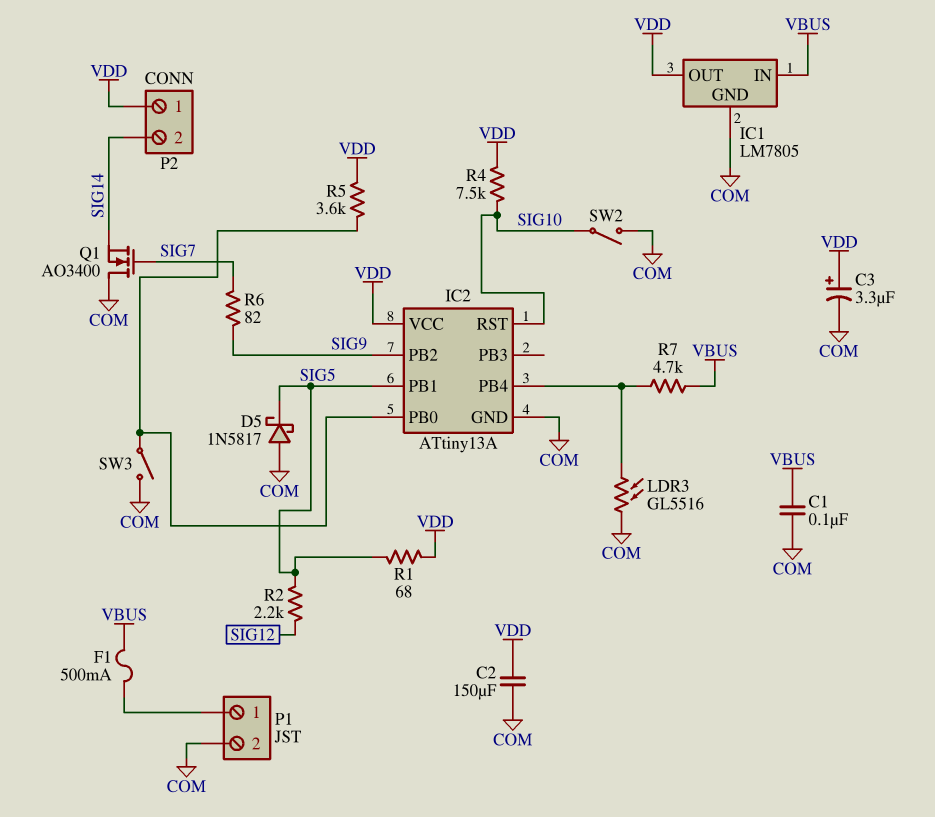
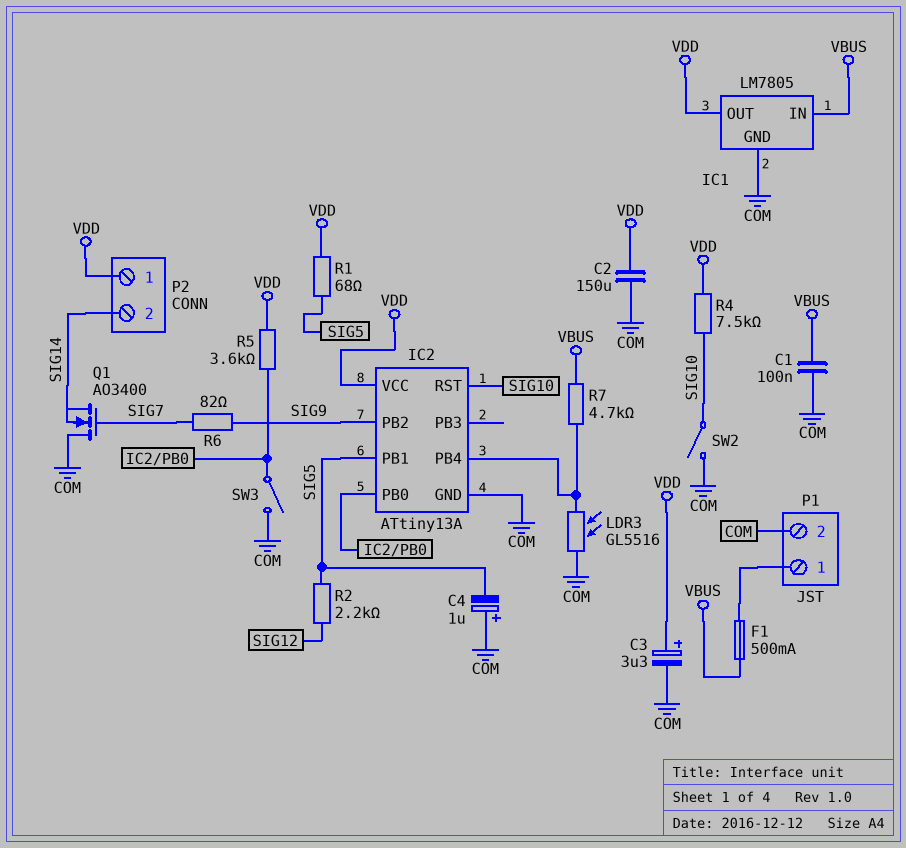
C4: none -> 1uF (plus COM, minus SIG5)
D5: schottky 1N5817 (A COM, K SIG5) -> none

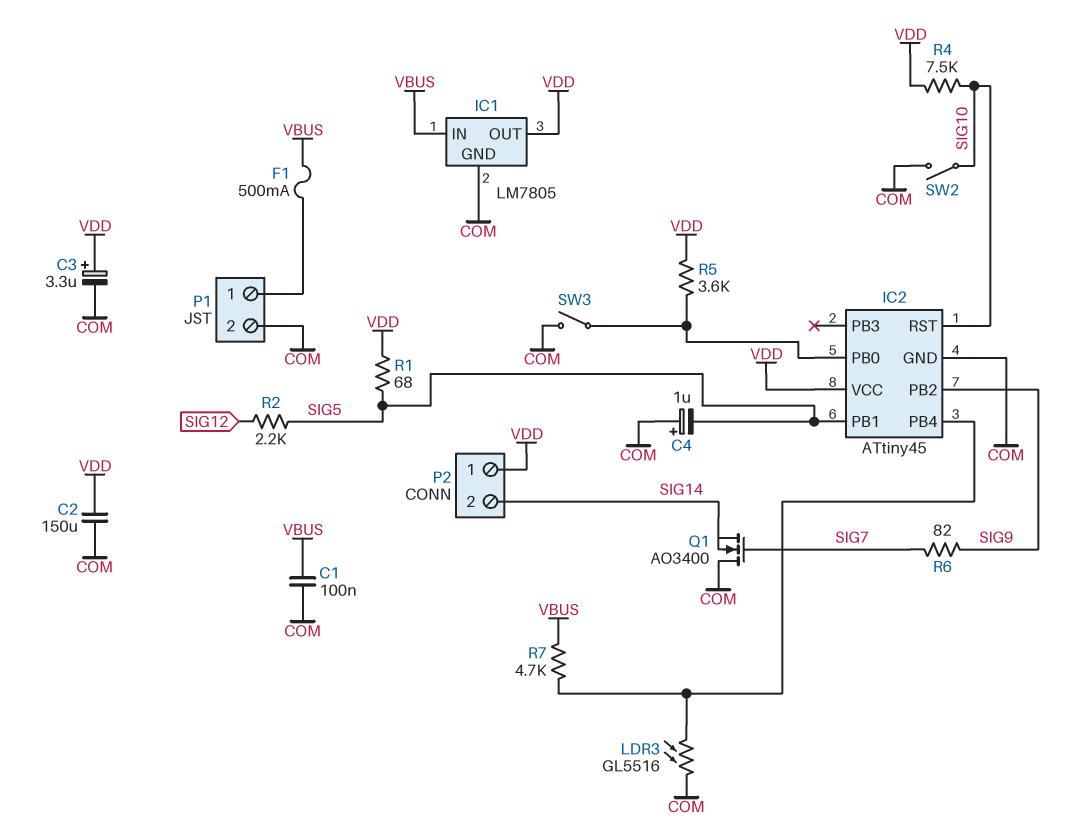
IC2: ATtiny13A -> ATtiny45

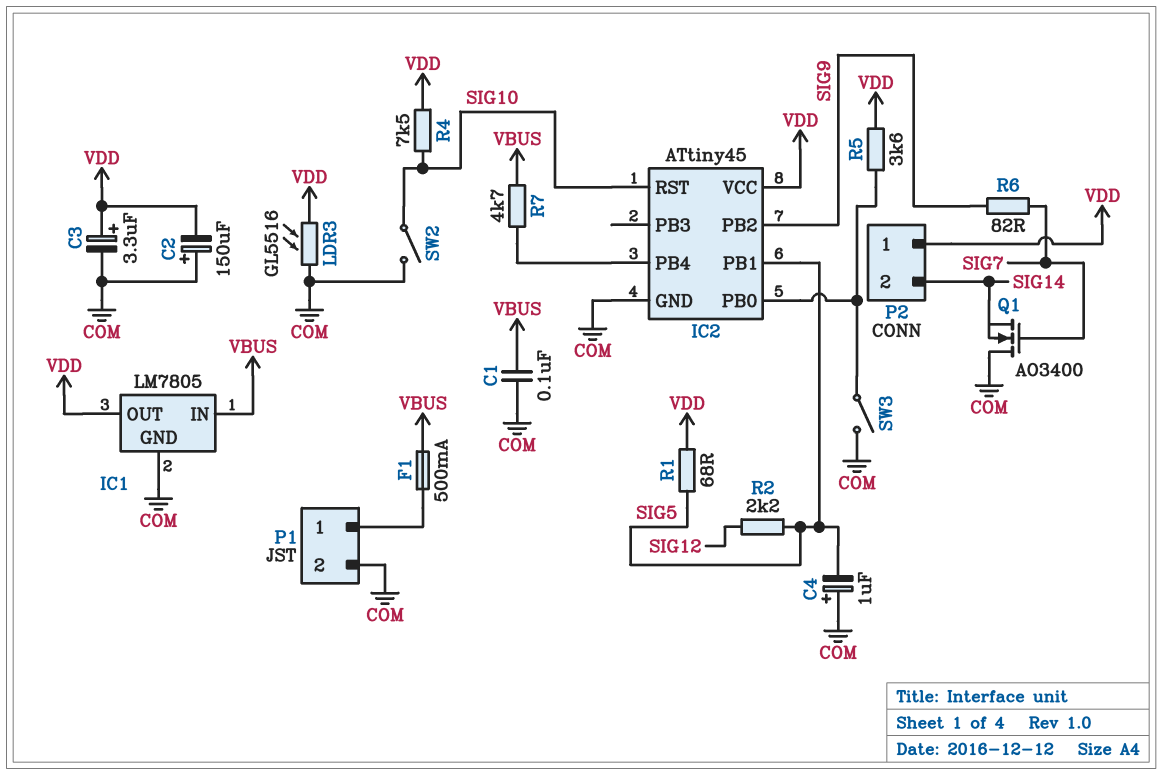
C2: 150uF (COM, VDD) -> 150uF (plus COM, minus VDD)
LDR3: GL5516 (COM, IC2/PB4) -> GL5516 (COM, VDD)

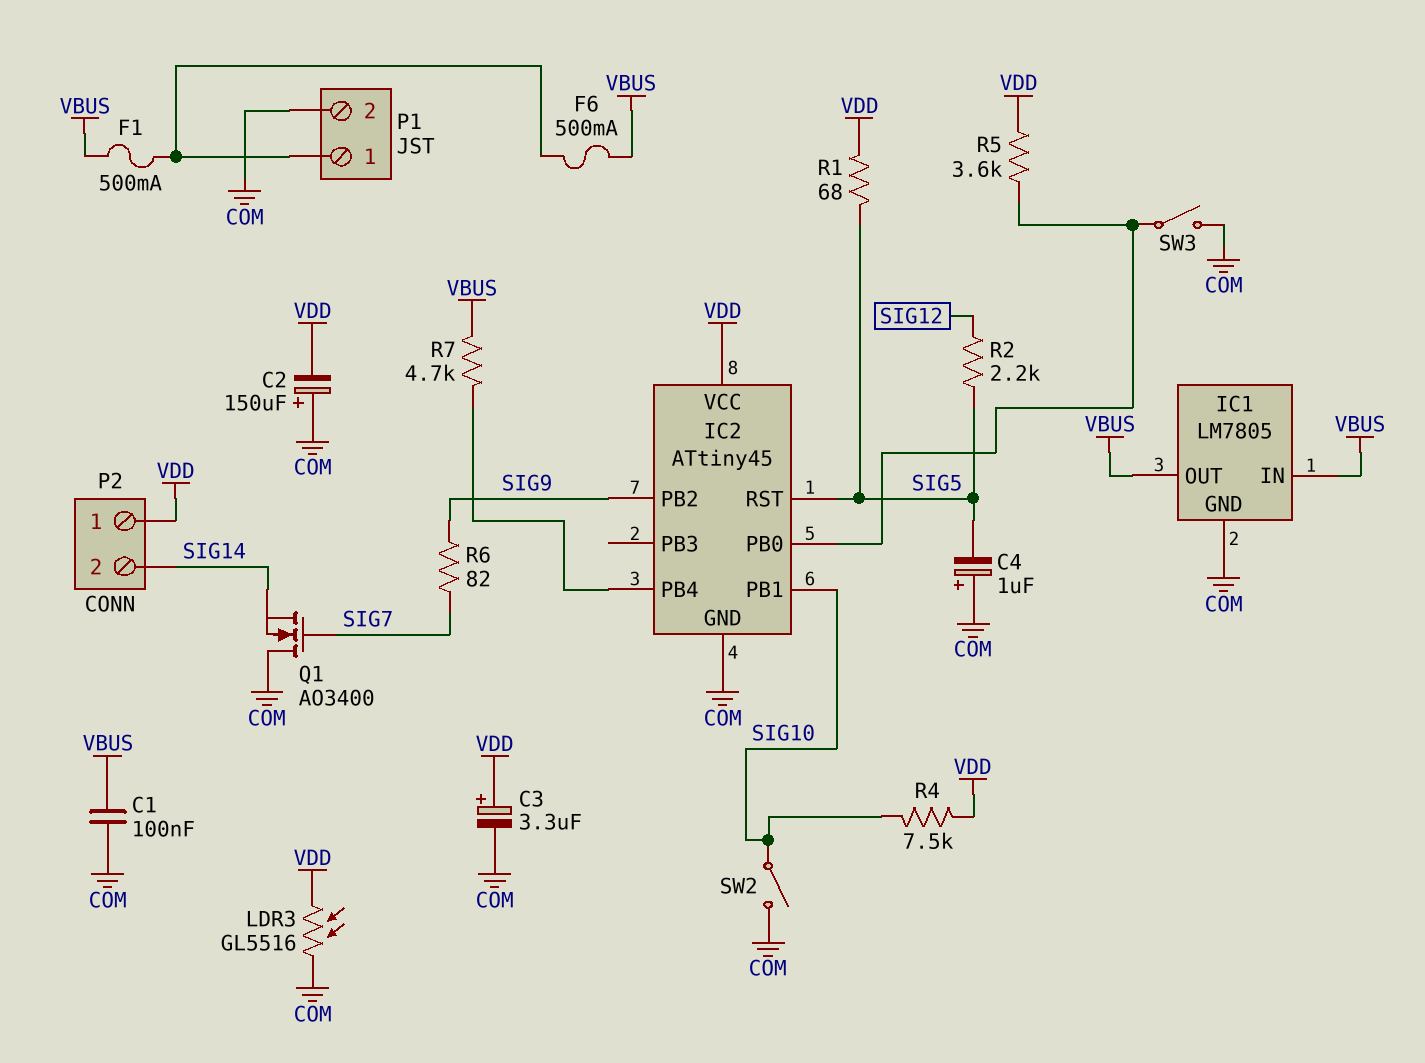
F6: none -> 500mA (P1/1, VBUS)
IC1 pin OUT: VDD -> VBUS
IC2 pin PB1: SIG5 -> SIG10
IC2 pin RST: SIG10 -> SIG5

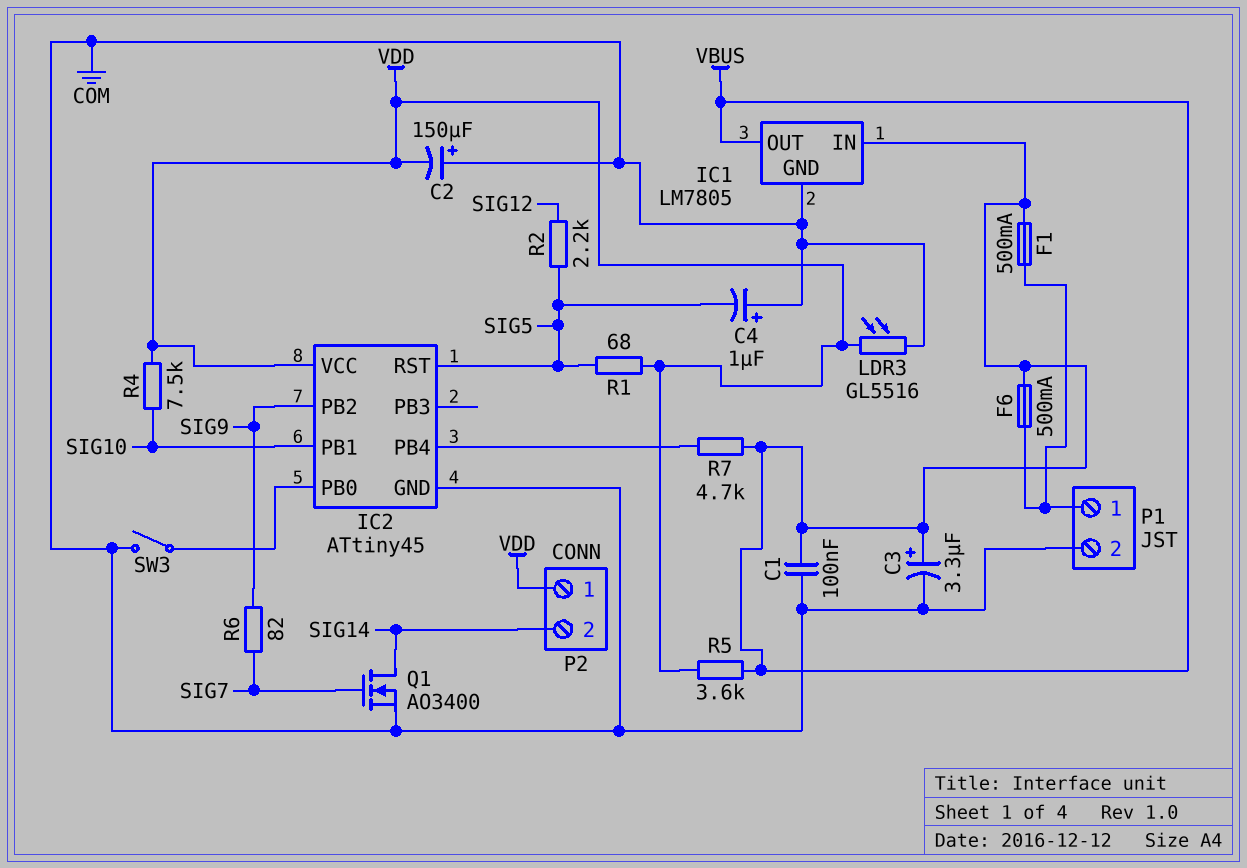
C3: 3.3uF (plus VDD, minus COM) -> 3.3uF (plus VBUS, minus COM)
Q1: NMOS AO3400 (G SIG7, D COM, S SIG14) -> NMOS AO3400 (G SIG7, D SIG14, S COM)
R5: 3.6k (IC2/PB0, VDD) -> 3.6k (VBUS, VDD)
SW2: switch (COM, SIG10) -> none

